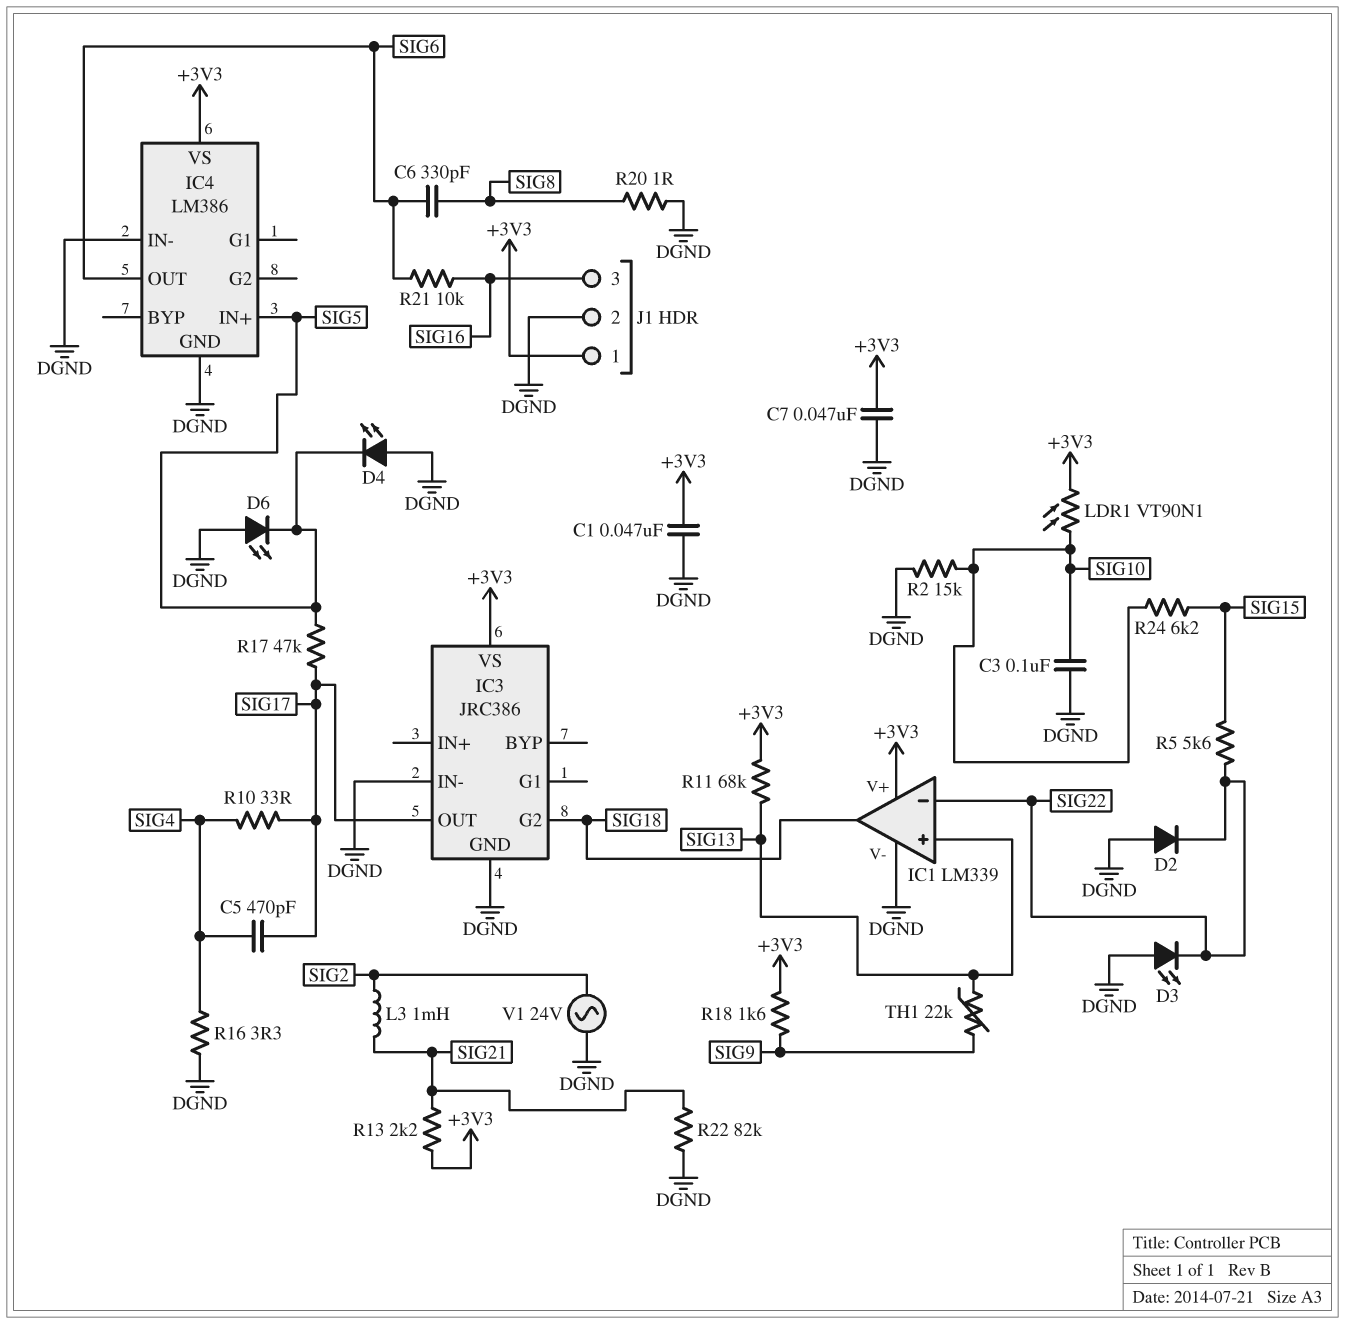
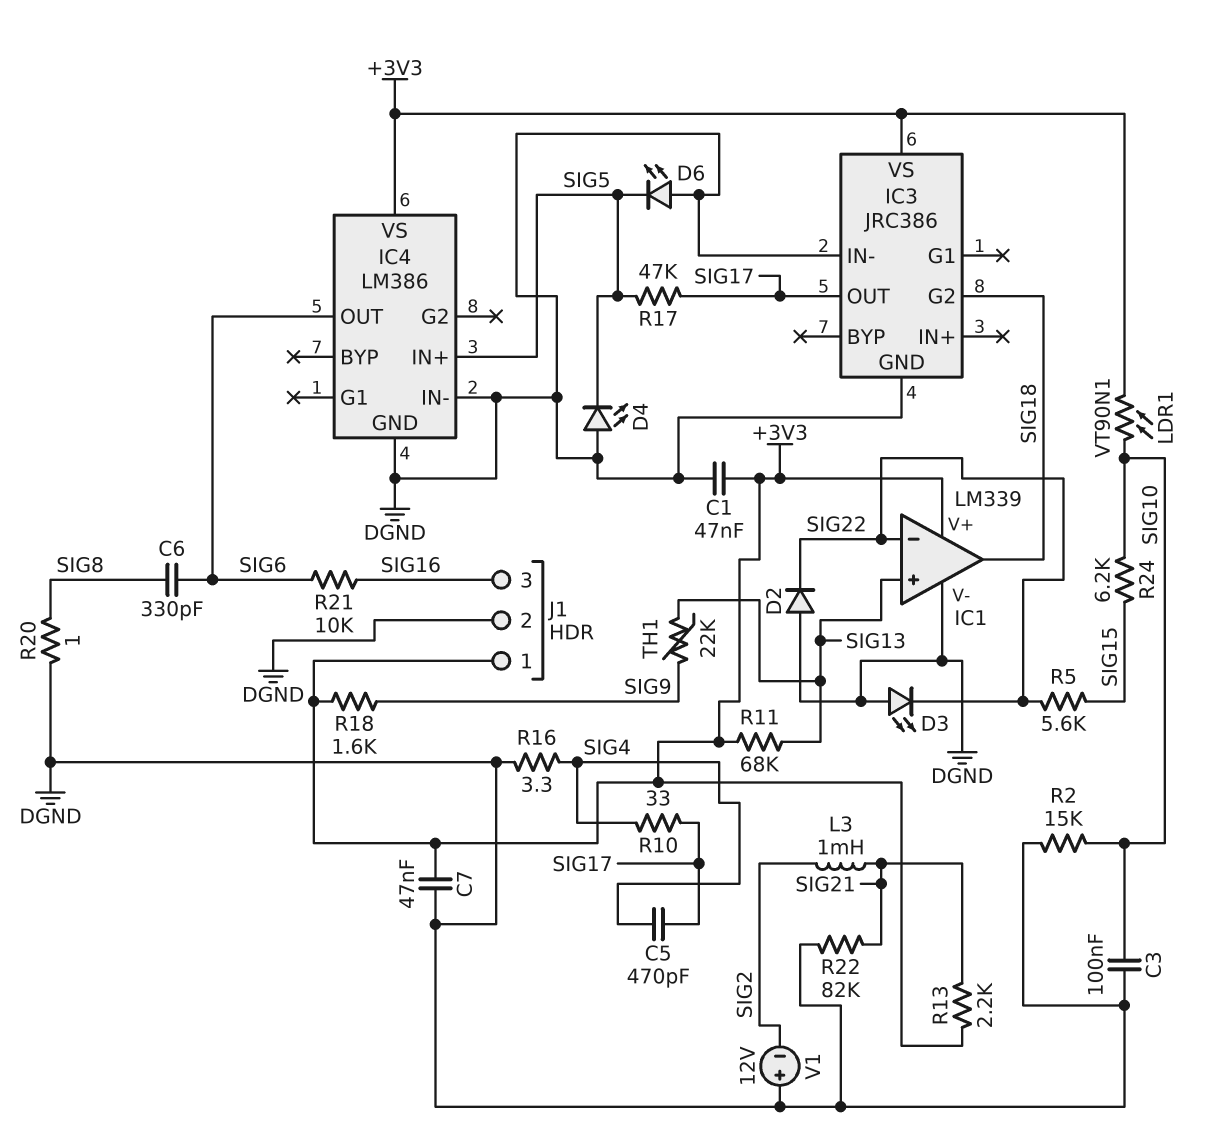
V1: AC 24V (DGND, SIG2) -> 12V (plus DGND, minus SIG2)

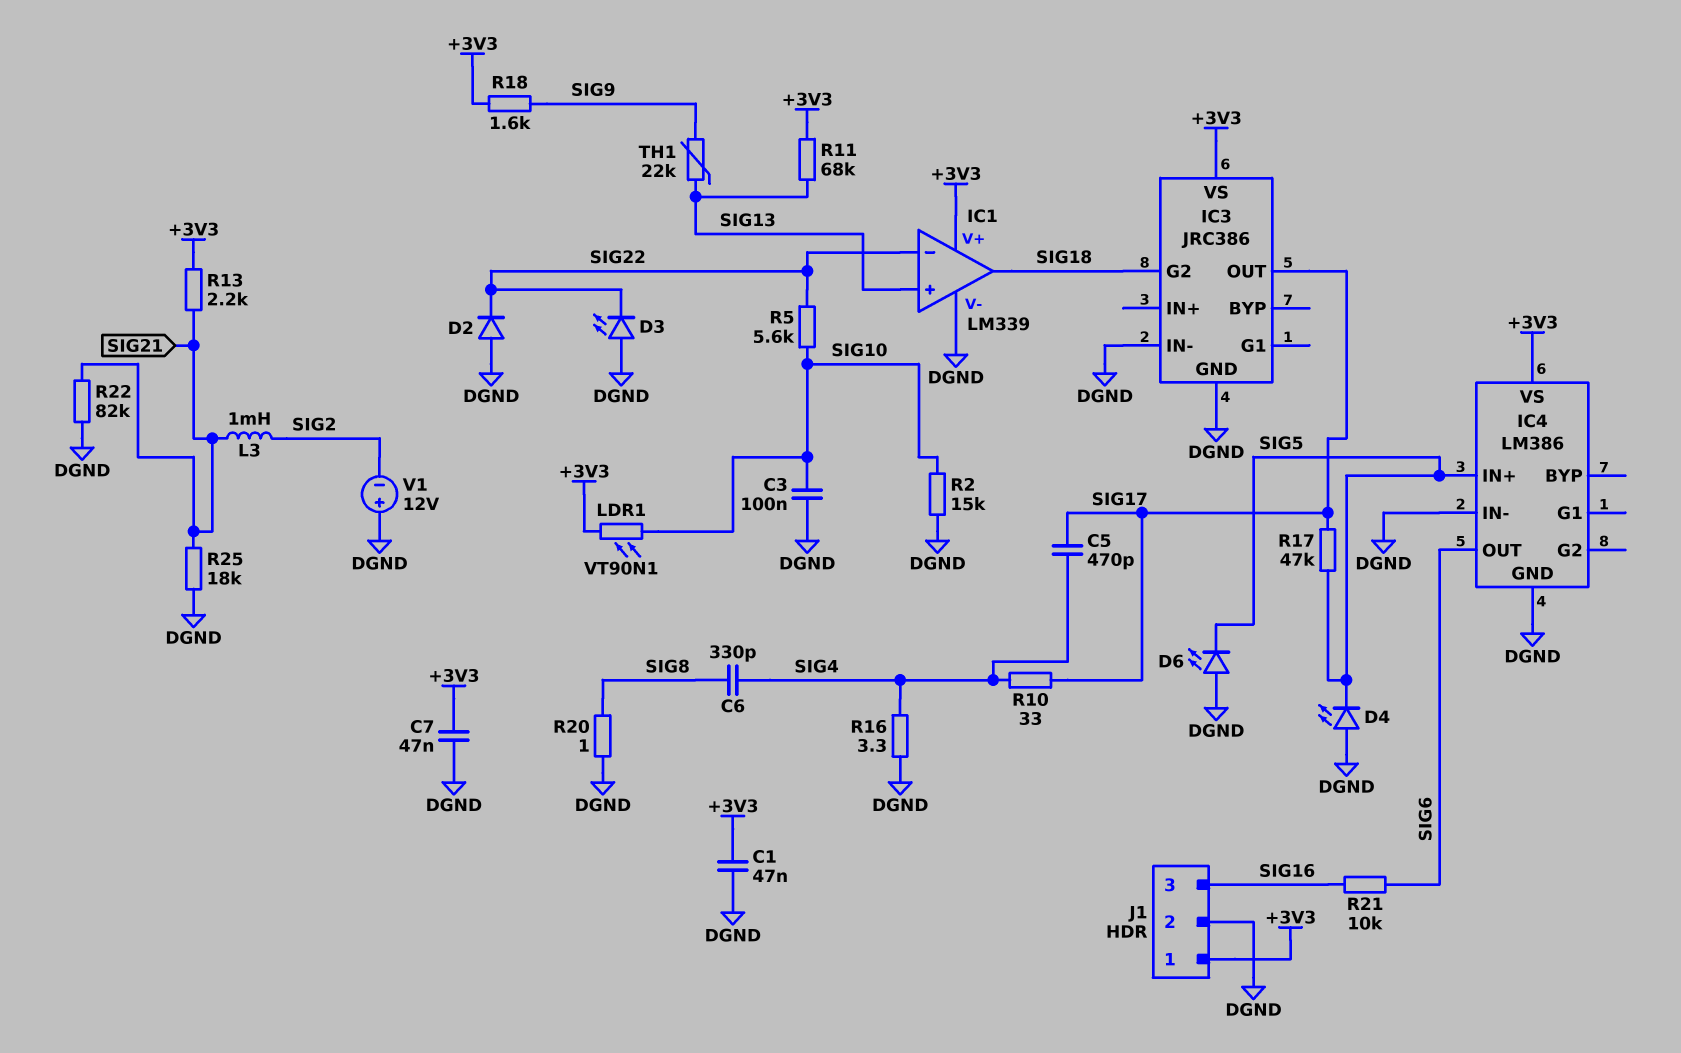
C6: 330pF (SIG6, SIG8) -> 330pF (SIG4, SIG8)
R5: 5.6k (SIG15, SIG22) -> 5.6k (SIG10, SIG22)
R24: 6.2k (SIG10, SIG15) -> none
R25: none -> 18k (DGND, SIG21)

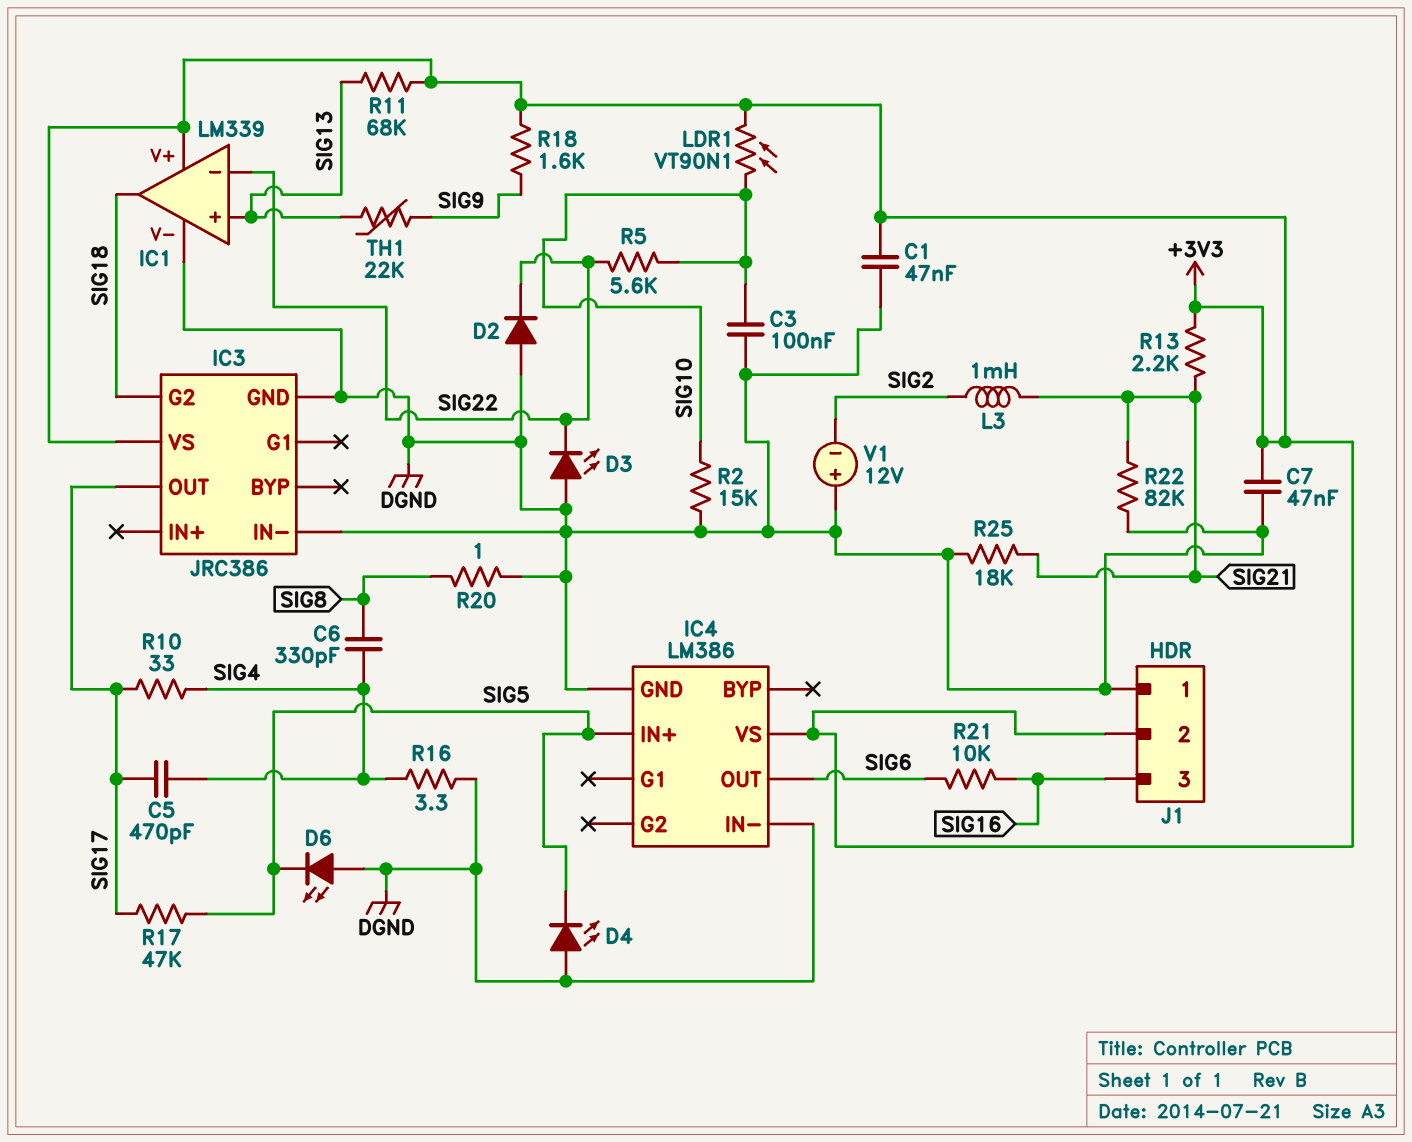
J1 pin 1: +3V3 -> DGND
J1 pin 2: DGND -> +3V3

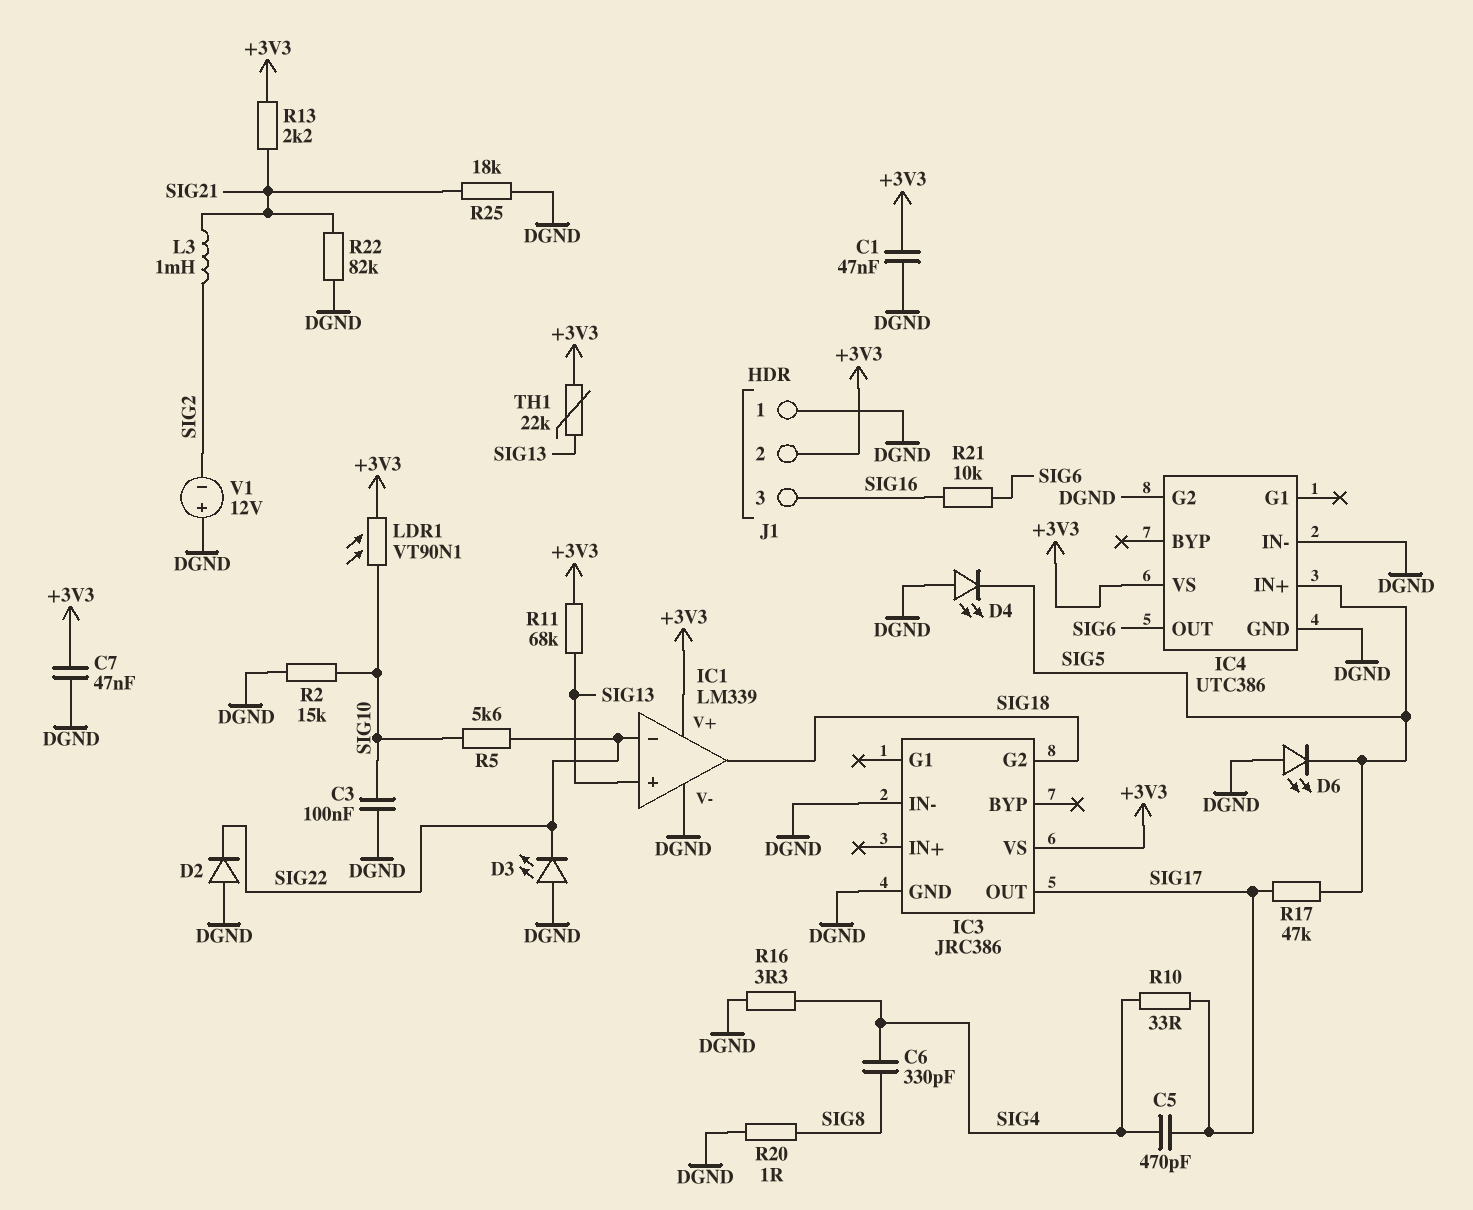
IC4: LM386 -> UTC386
IC4 pin G2: none -> DGND
R18: 1.6k (+3V3, SIG9) -> none
TH1: 22k (SIG9, SIG13) -> 22k (+3V3, SIG13)

